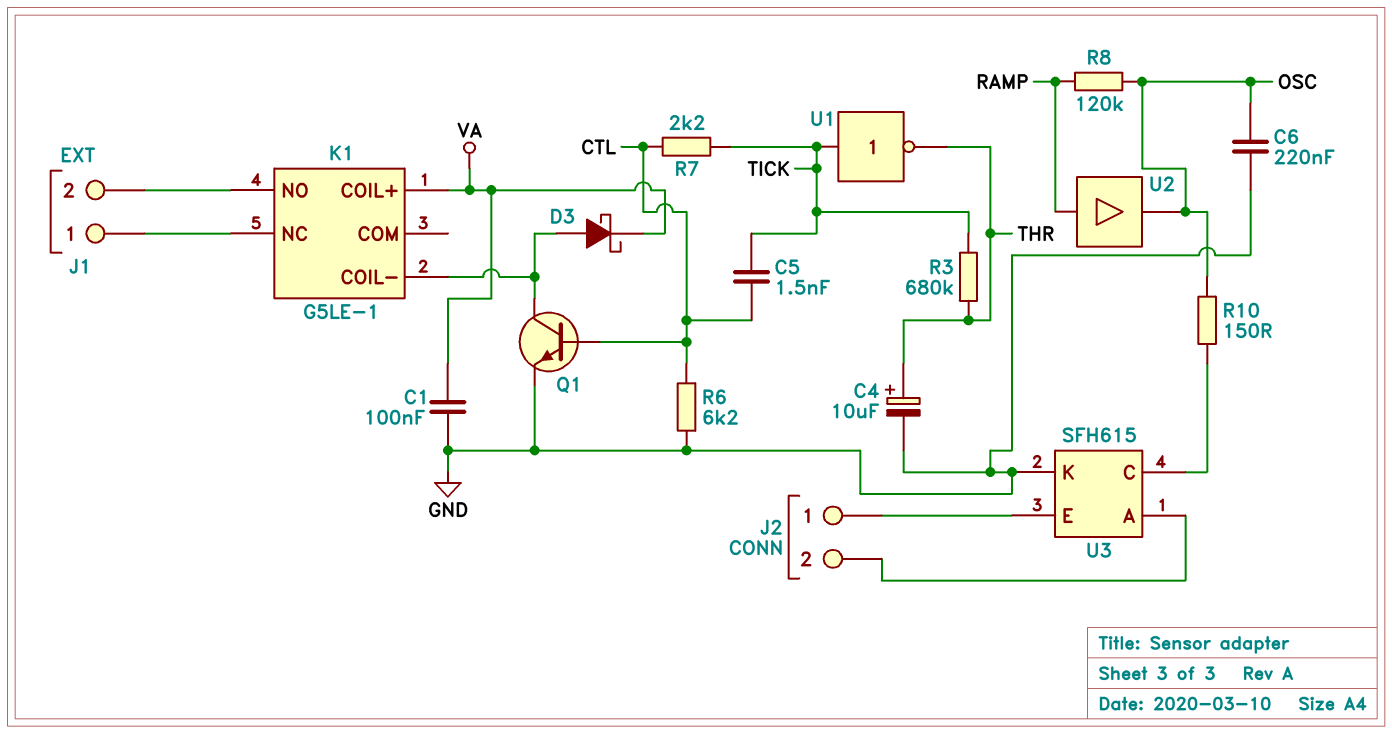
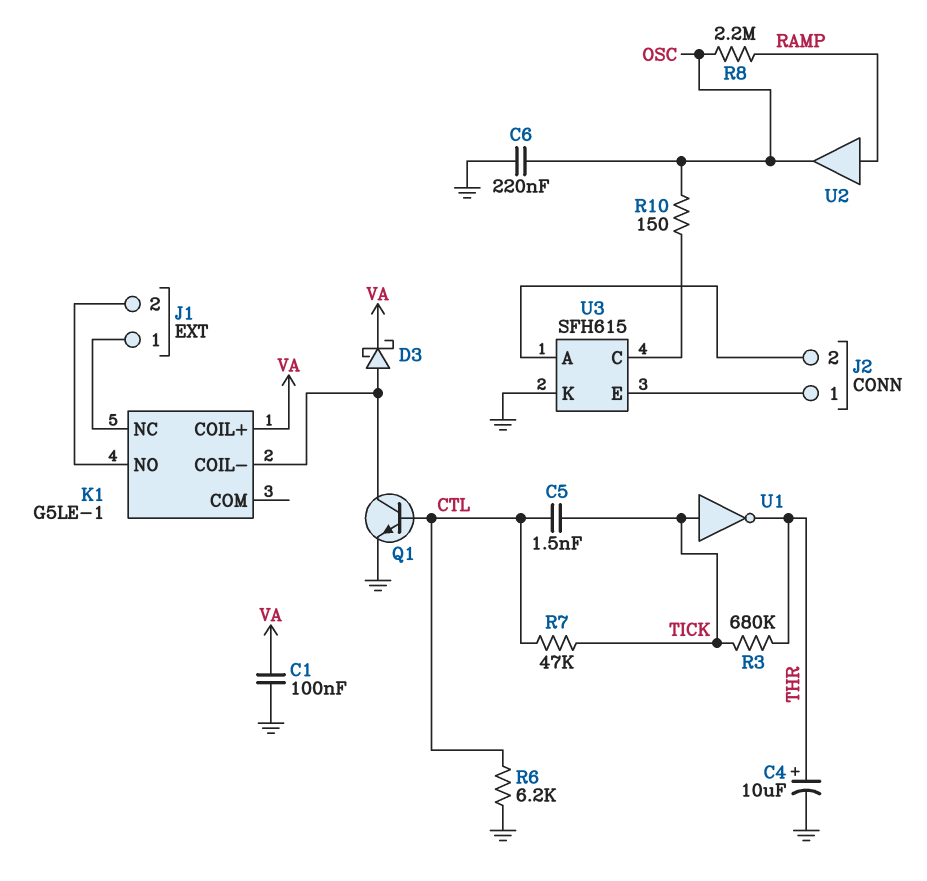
R7: 2.2k (CTL, TICK) -> 47k (CTL, TICK)
R8: 120k (OSC, RAMP) -> 2.2M (OSC, RAMP)

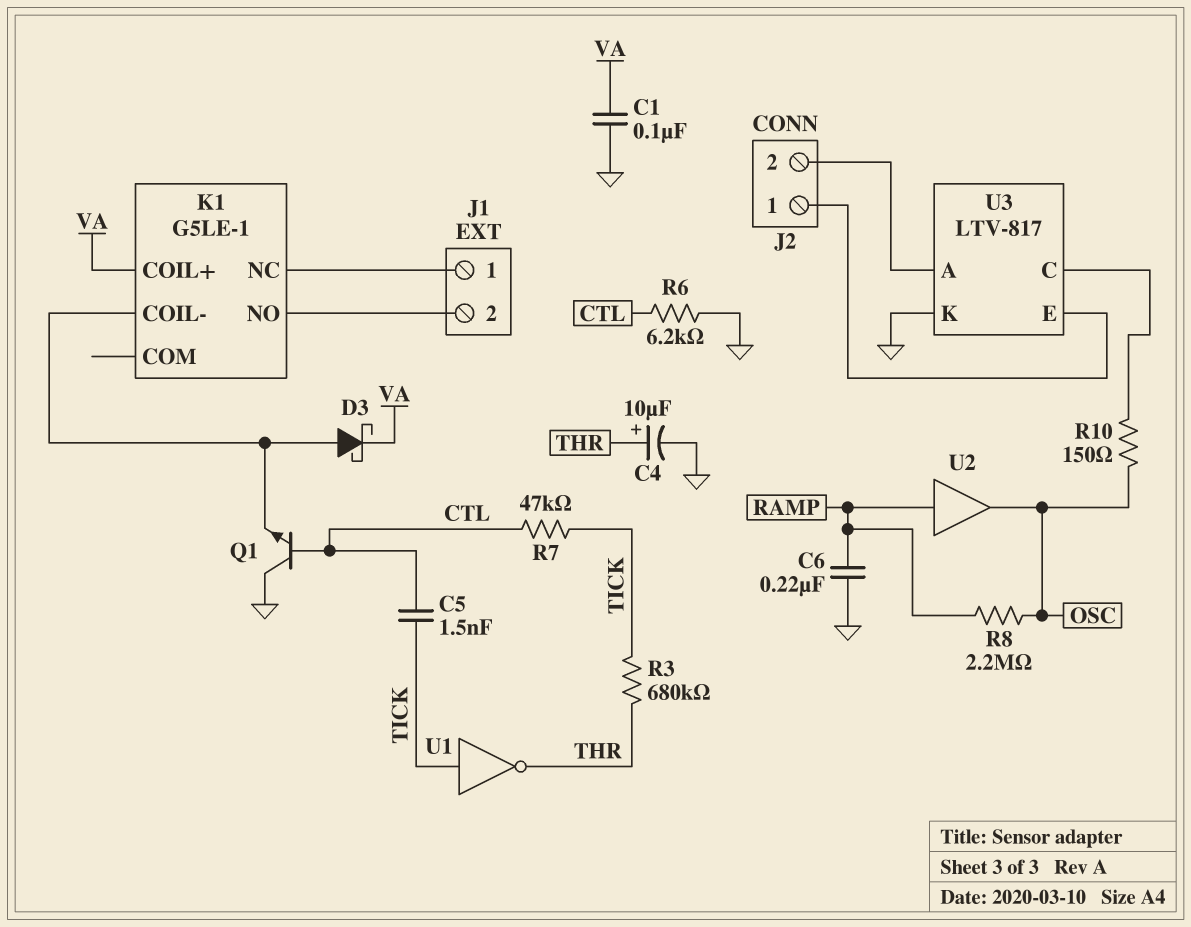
C6: 220nF (GND, OSC) -> 220nF (GND, RAMP)
Q1: NPN (B CTL, C K1/COIL-, E GND) -> NPN (B CTL, C GND, E K1/COIL-)
U3: SFH615 -> LTV-817

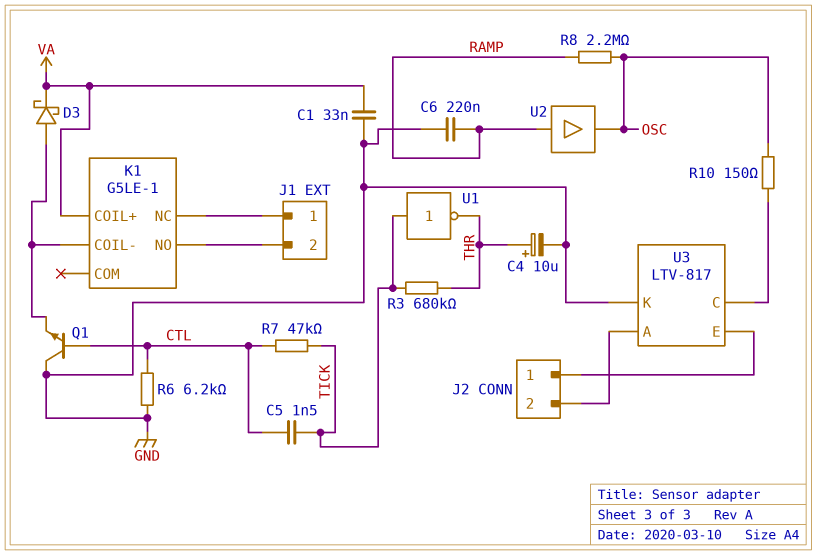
C1: 100nF (GND, VA) -> 33nF (GND, VA)

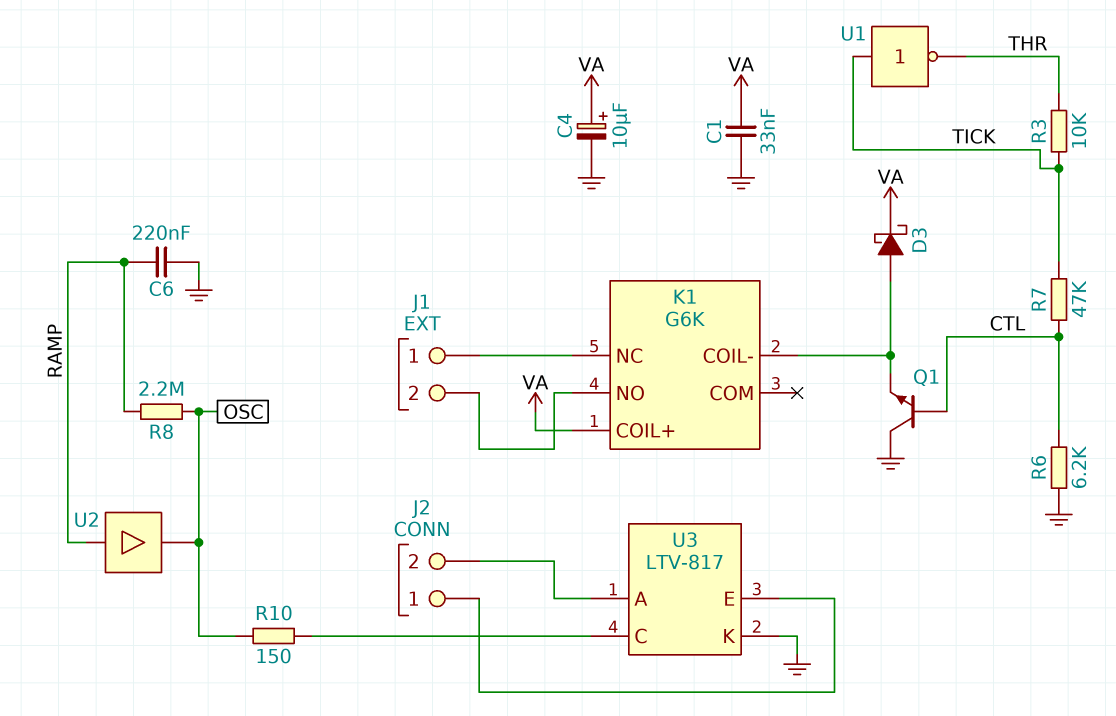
C4: 10uF (plus THR, minus GND) -> 10uF (plus VA, minus GND)
C5: 1.5nF (CTL, TICK) -> none
K1: G5LE-1 -> G6K
R3: 680k (THR, TICK) -> 10k (THR, TICK)

